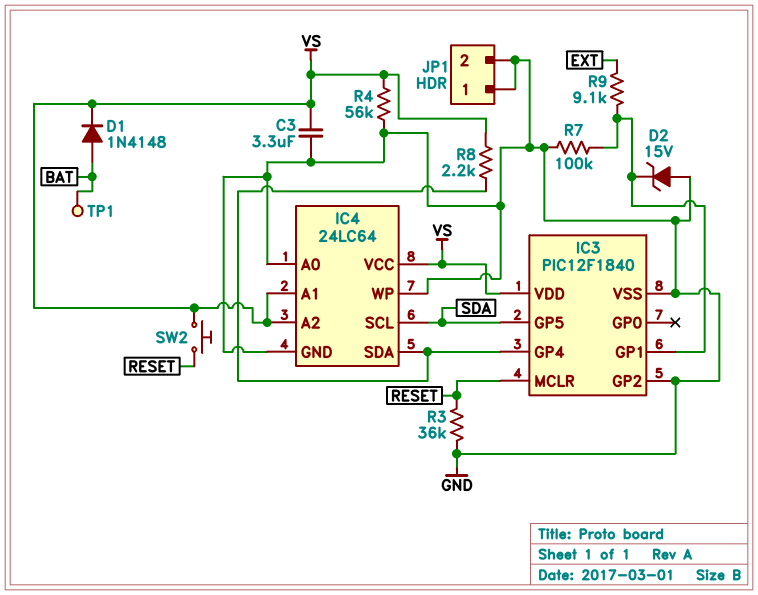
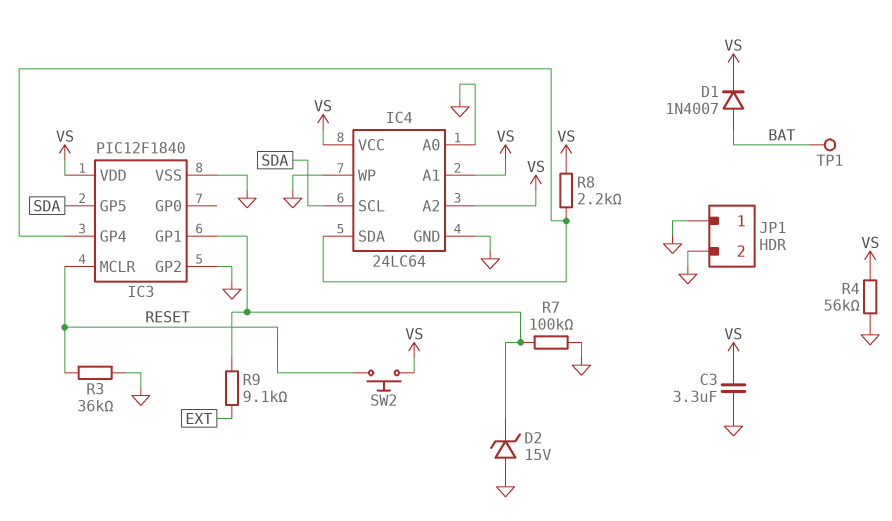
D1: diode 1N4148 (A BAT, K VS) -> diode 1N4007 (A BAT, K VS)

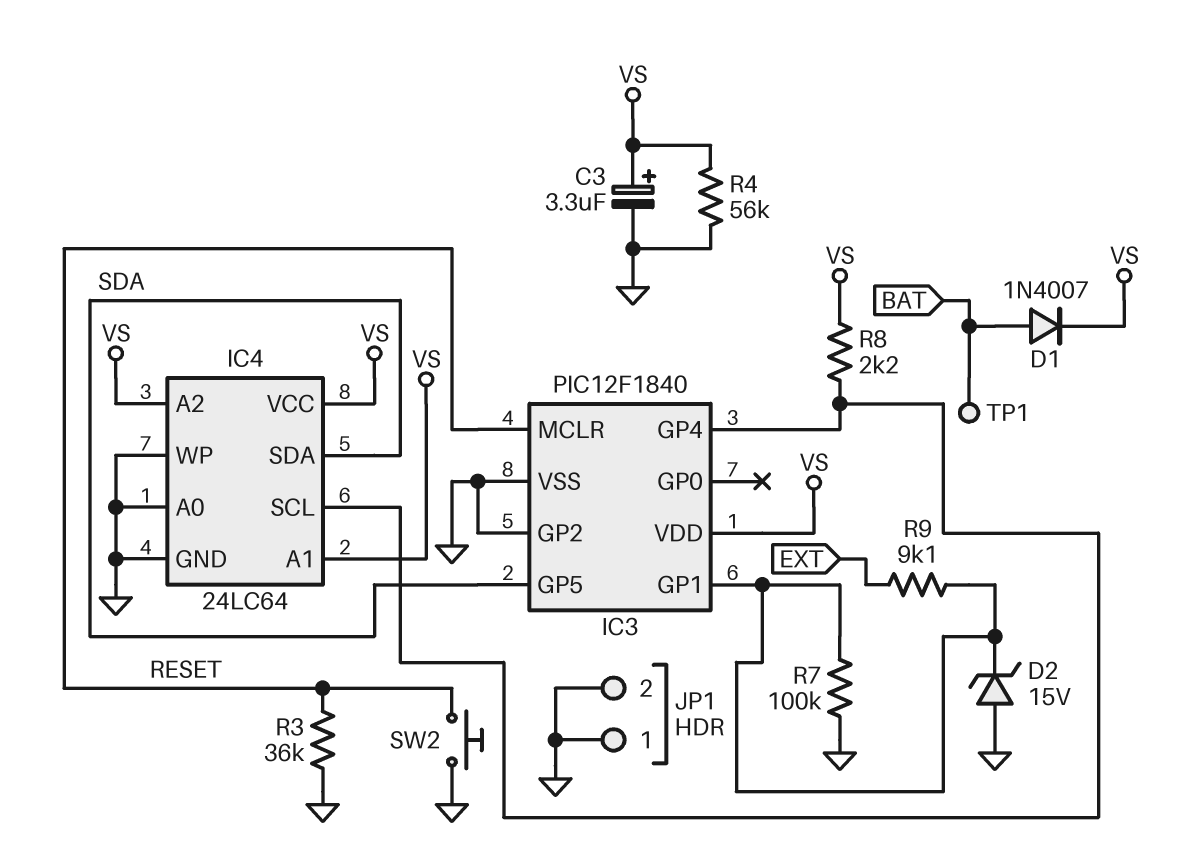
C3: 3.3uF (GND, VS) -> 3.3uF (plus VS, minus GND)
IC4 pin SCL: SDA -> IC3/GP4
IC4 pin SDA: IC3/GP4 -> SDA
SW2: button (RESET, VS) -> button (GND, RESET)

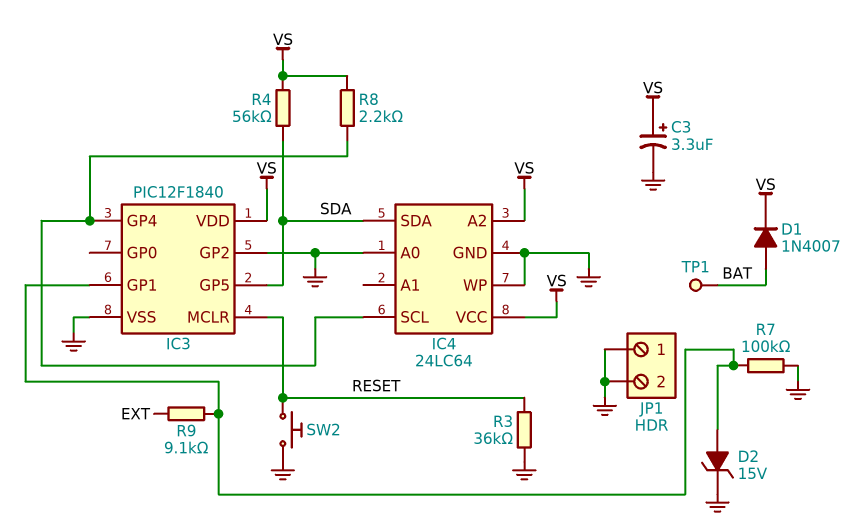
D2: zener 15V (A GND, K IC3/GP1) -> zener 15V (A IC3/GP1, K GND)
IC4 pin A1: VS -> none
R4: 56k (GND, VS) -> 56k (SDA, VS)

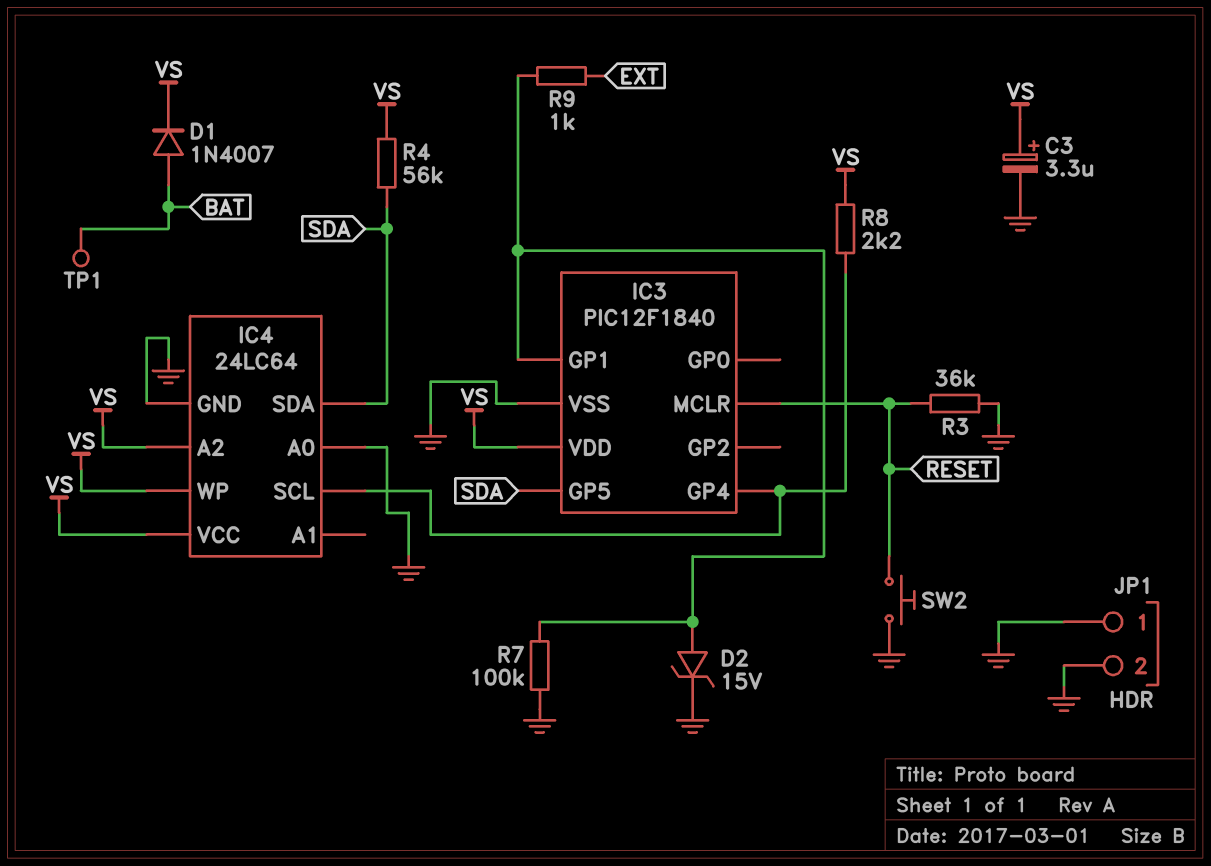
IC3 pin GP2: GND -> none
IC4 pin WP: GND -> VS
R9: 9.1k (EXT, IC3/GP1) -> 1k (EXT, IC3/GP1)

